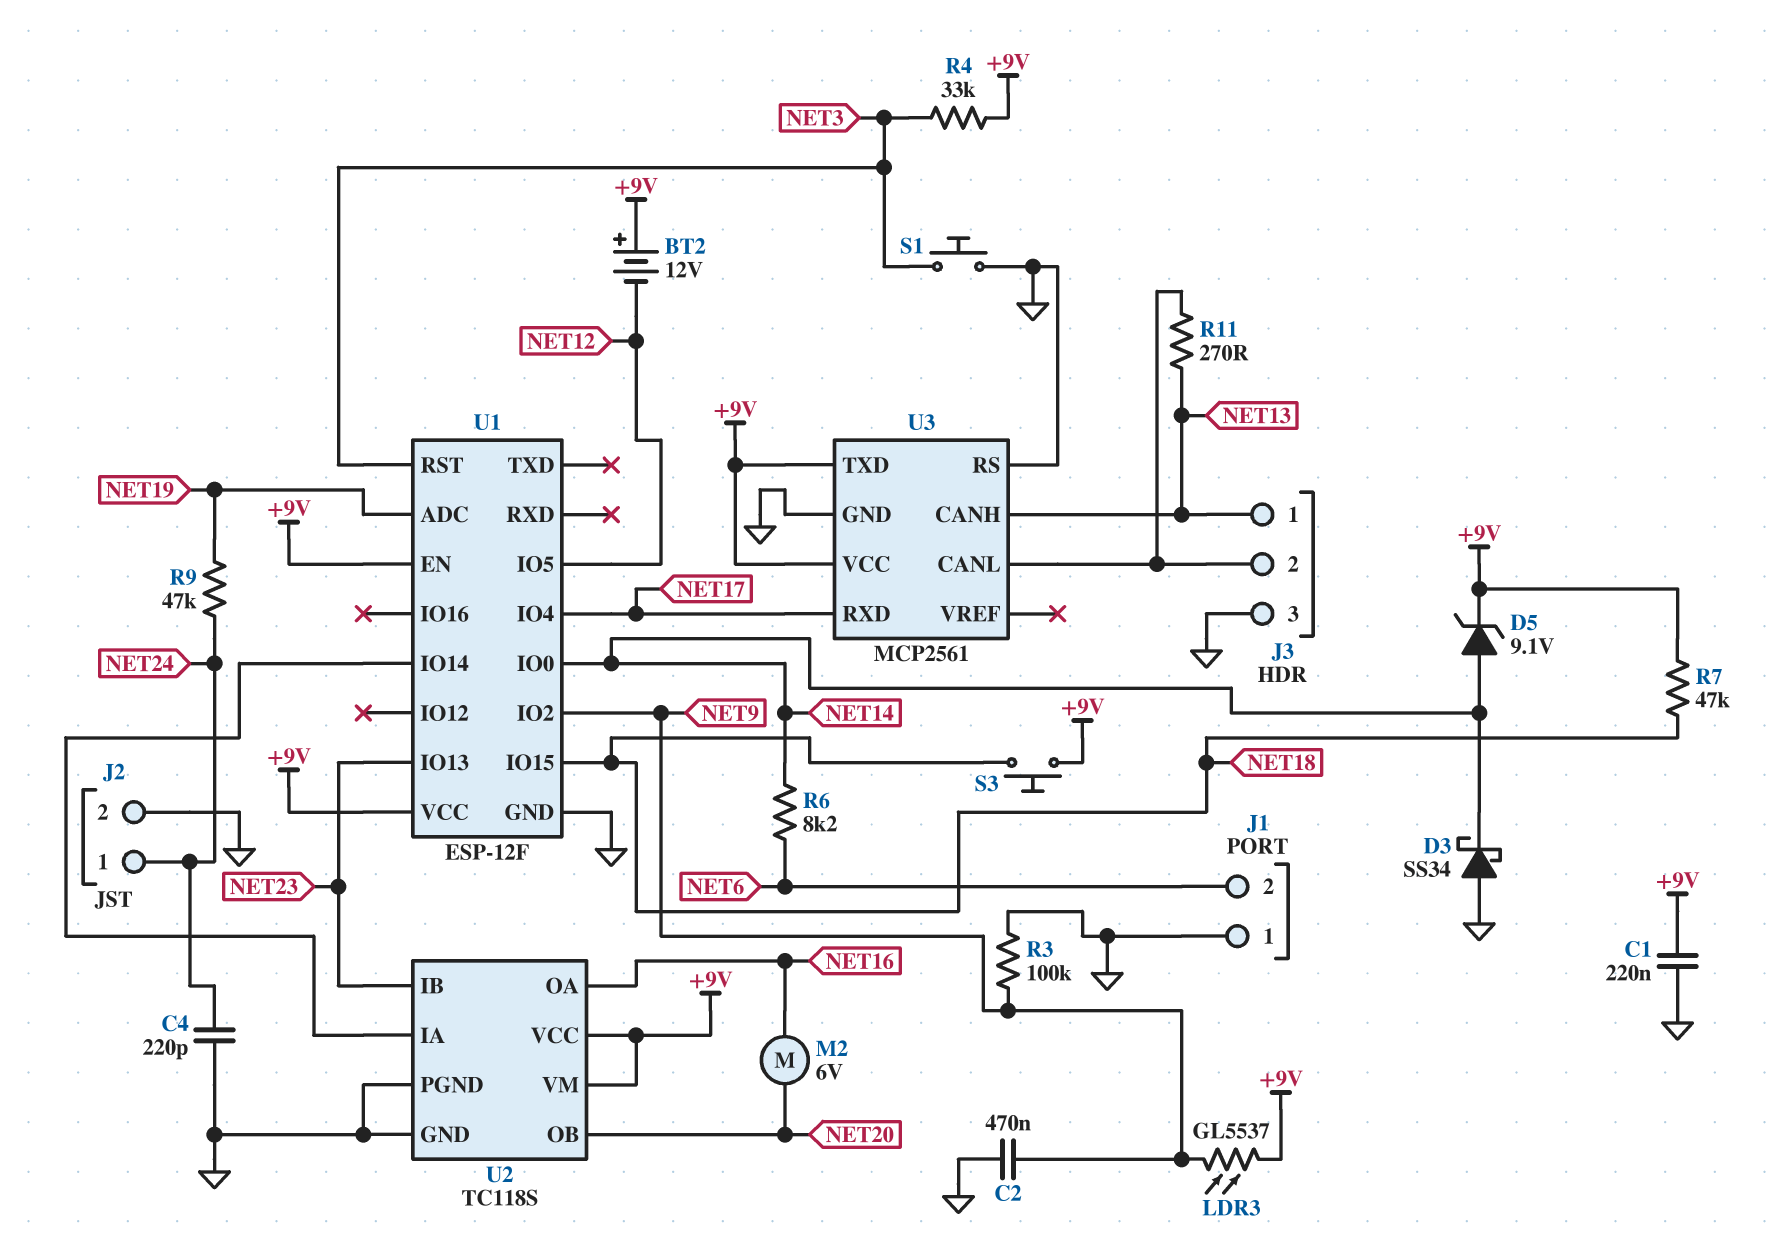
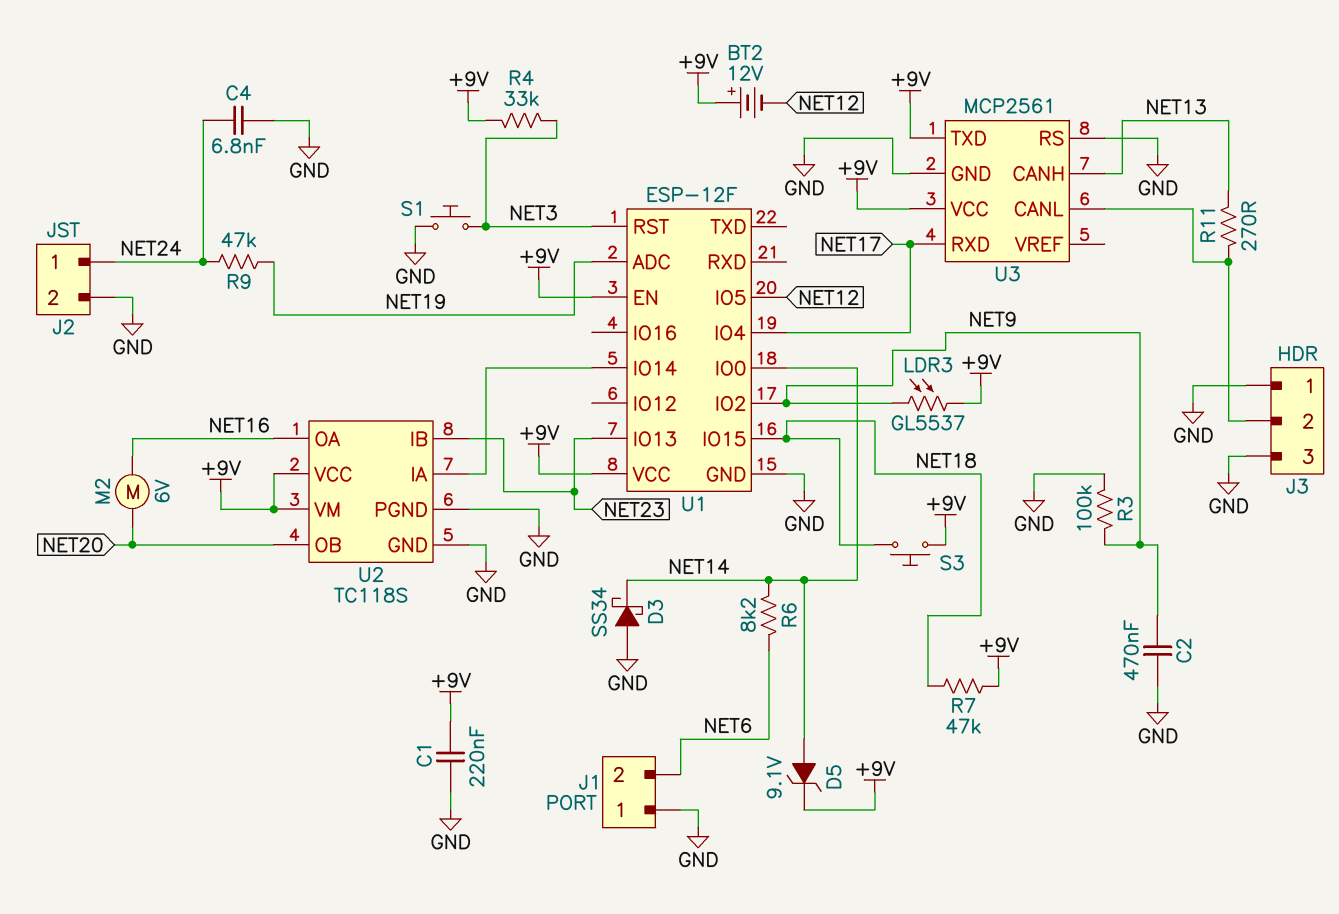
C4: 220pF (GND, NET24) -> 6.8nF (GND, NET24)
J3 pin 1: NET13 -> GND

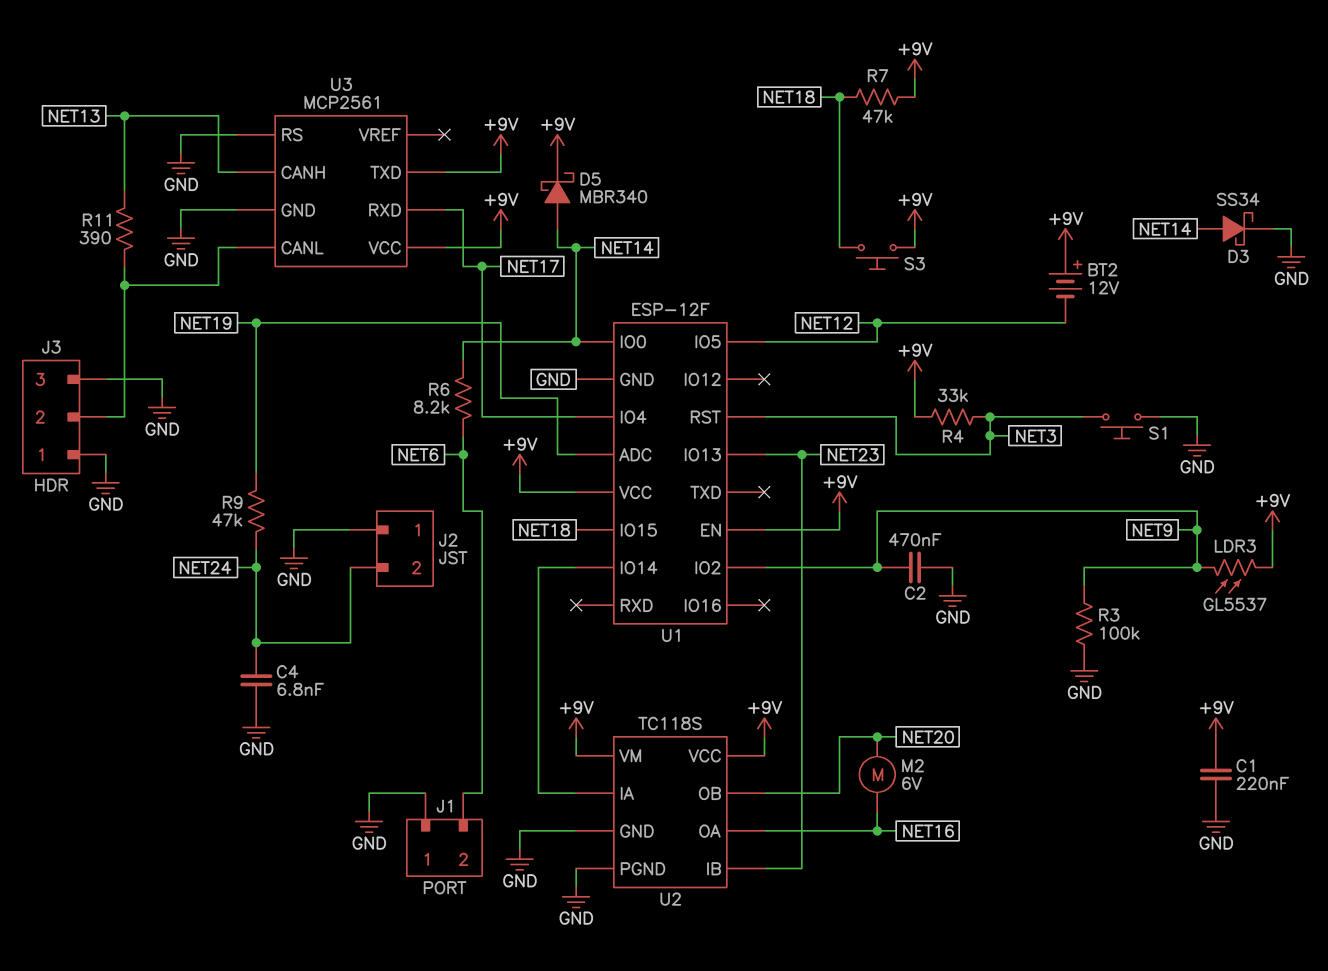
D3: schottky SS34 (A GND, K NET14) -> schottky SS34 (A NET14, K GND)
D5: zener 9.1V (A NET14, K +9V) -> schottky MBR340 (A NET14, K +9V)
J2 pin 1: NET24 -> GND
J2 pin 2: GND -> NET24
R11: 270 (J3/2, NET13) -> 390 (J3/2, NET13)

